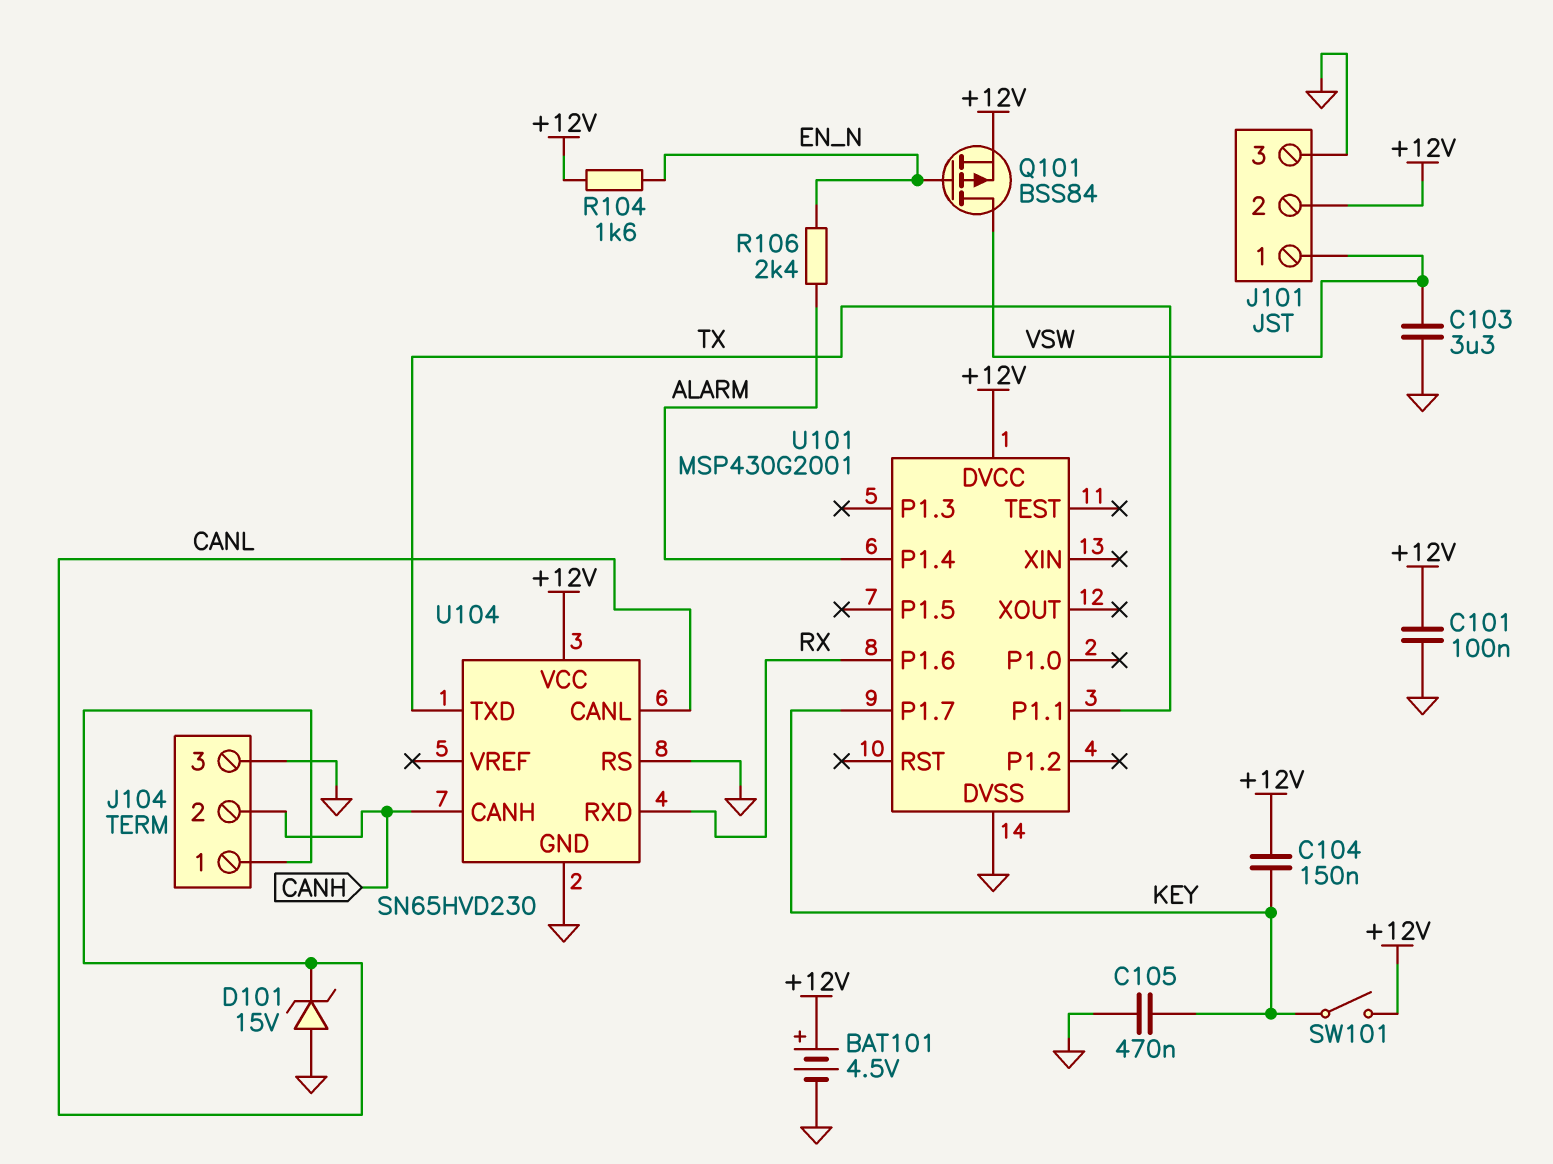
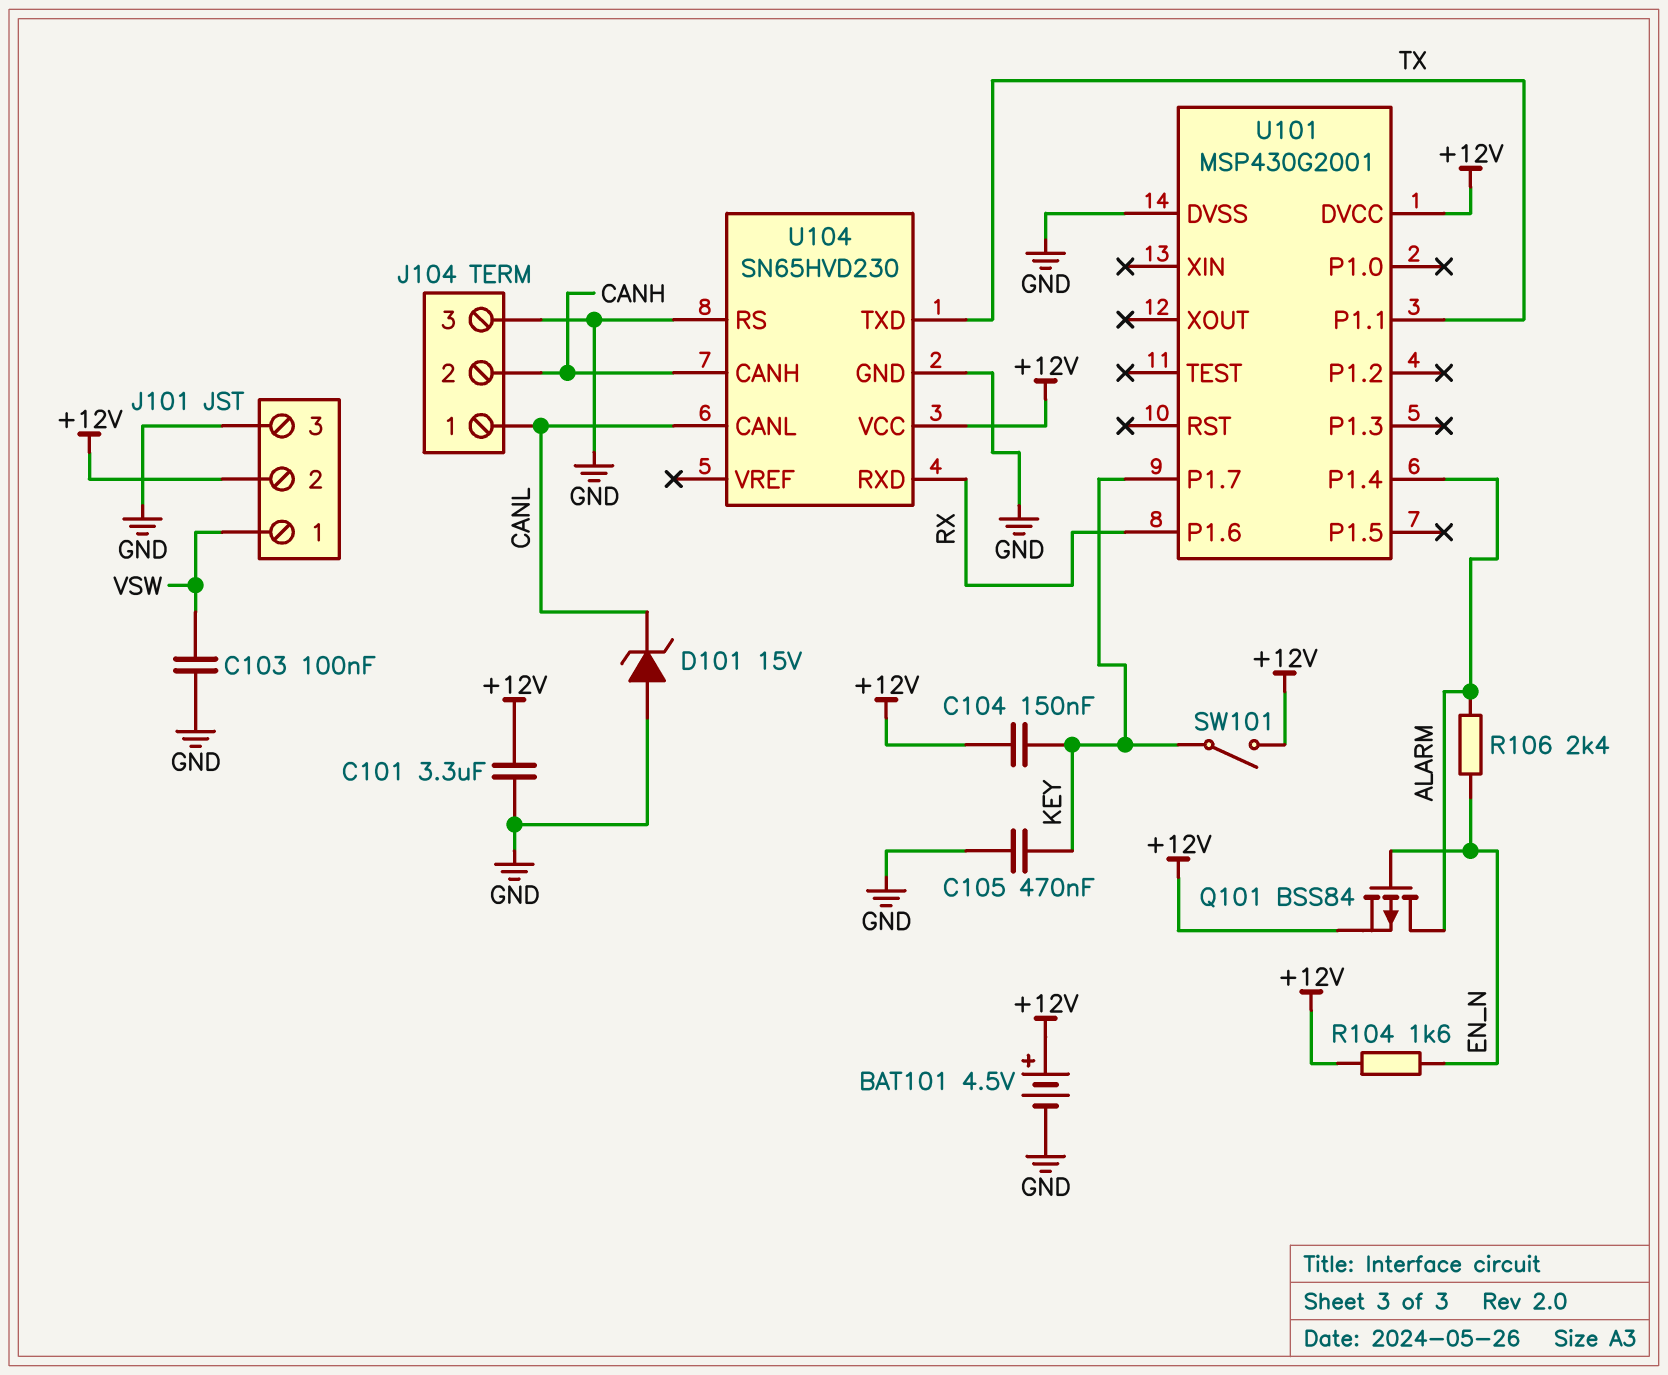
C101: 100nF (+12V, GND) -> 3.3uF (+12V, GND)
C103: 3.3uF (GND, VSW) -> 100nF (GND, VSW)
Q101: PMOS BSS84 (G EN_N, D VSW, S +12V) -> PMOS BSS84 (G EN_N, D ALARM, S +12V)

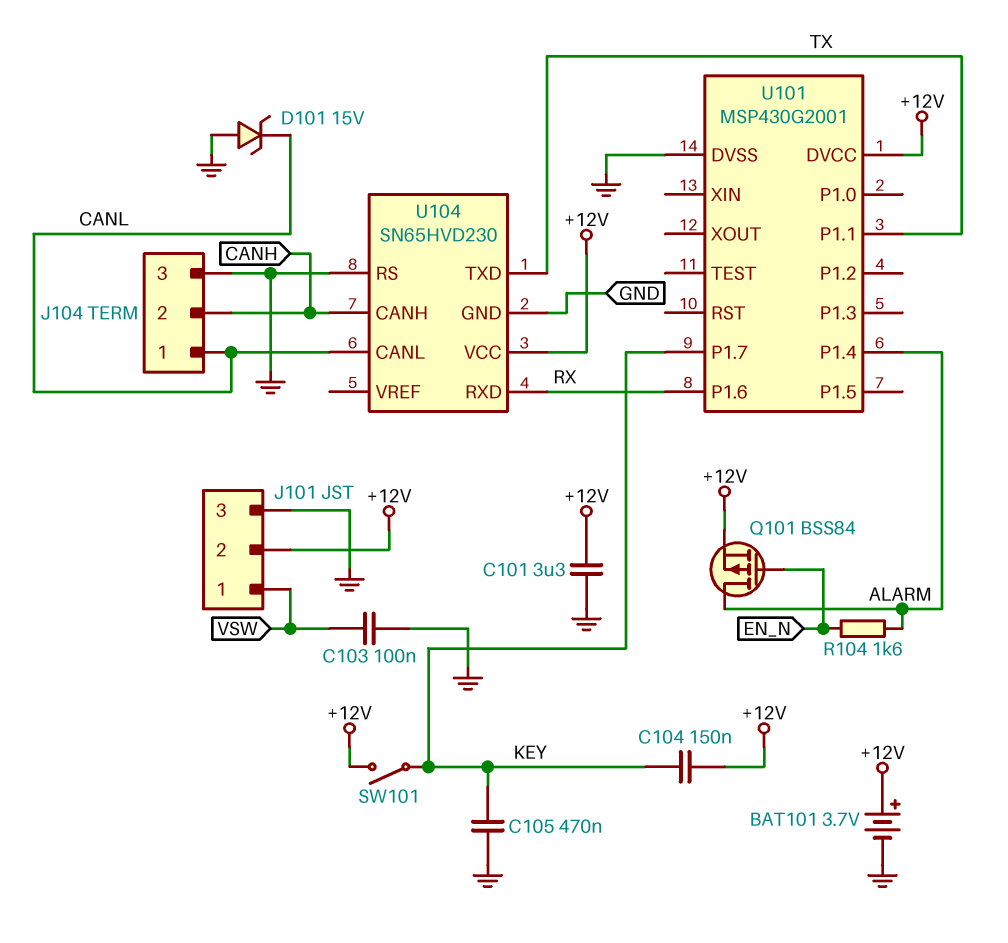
BAT101: 4.5V (plus +12V, minus GND) -> 3.7V (plus +12V, minus GND)
R104: 1.6k (+12V, EN_N) -> 1.6k (ALARM, EN_N)
R106: 2.4k (ALARM, EN_N) -> none

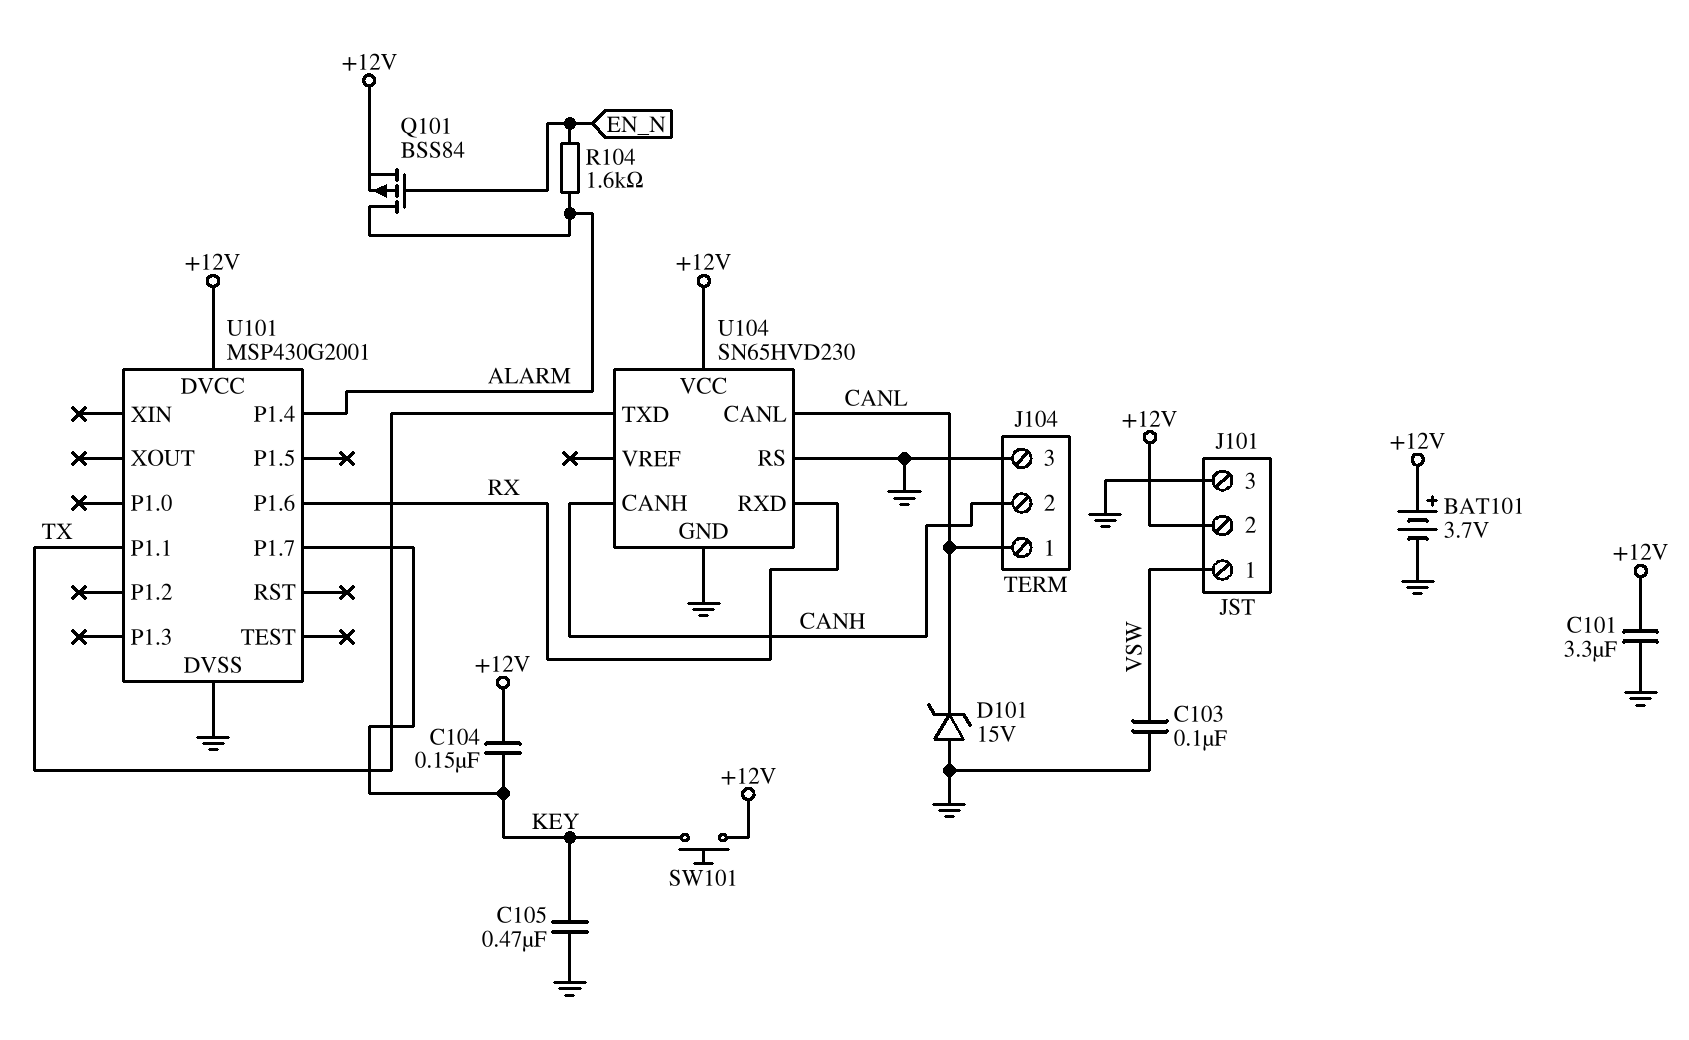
SW101: switch (+12V, KEY) -> button (+12V, KEY)

